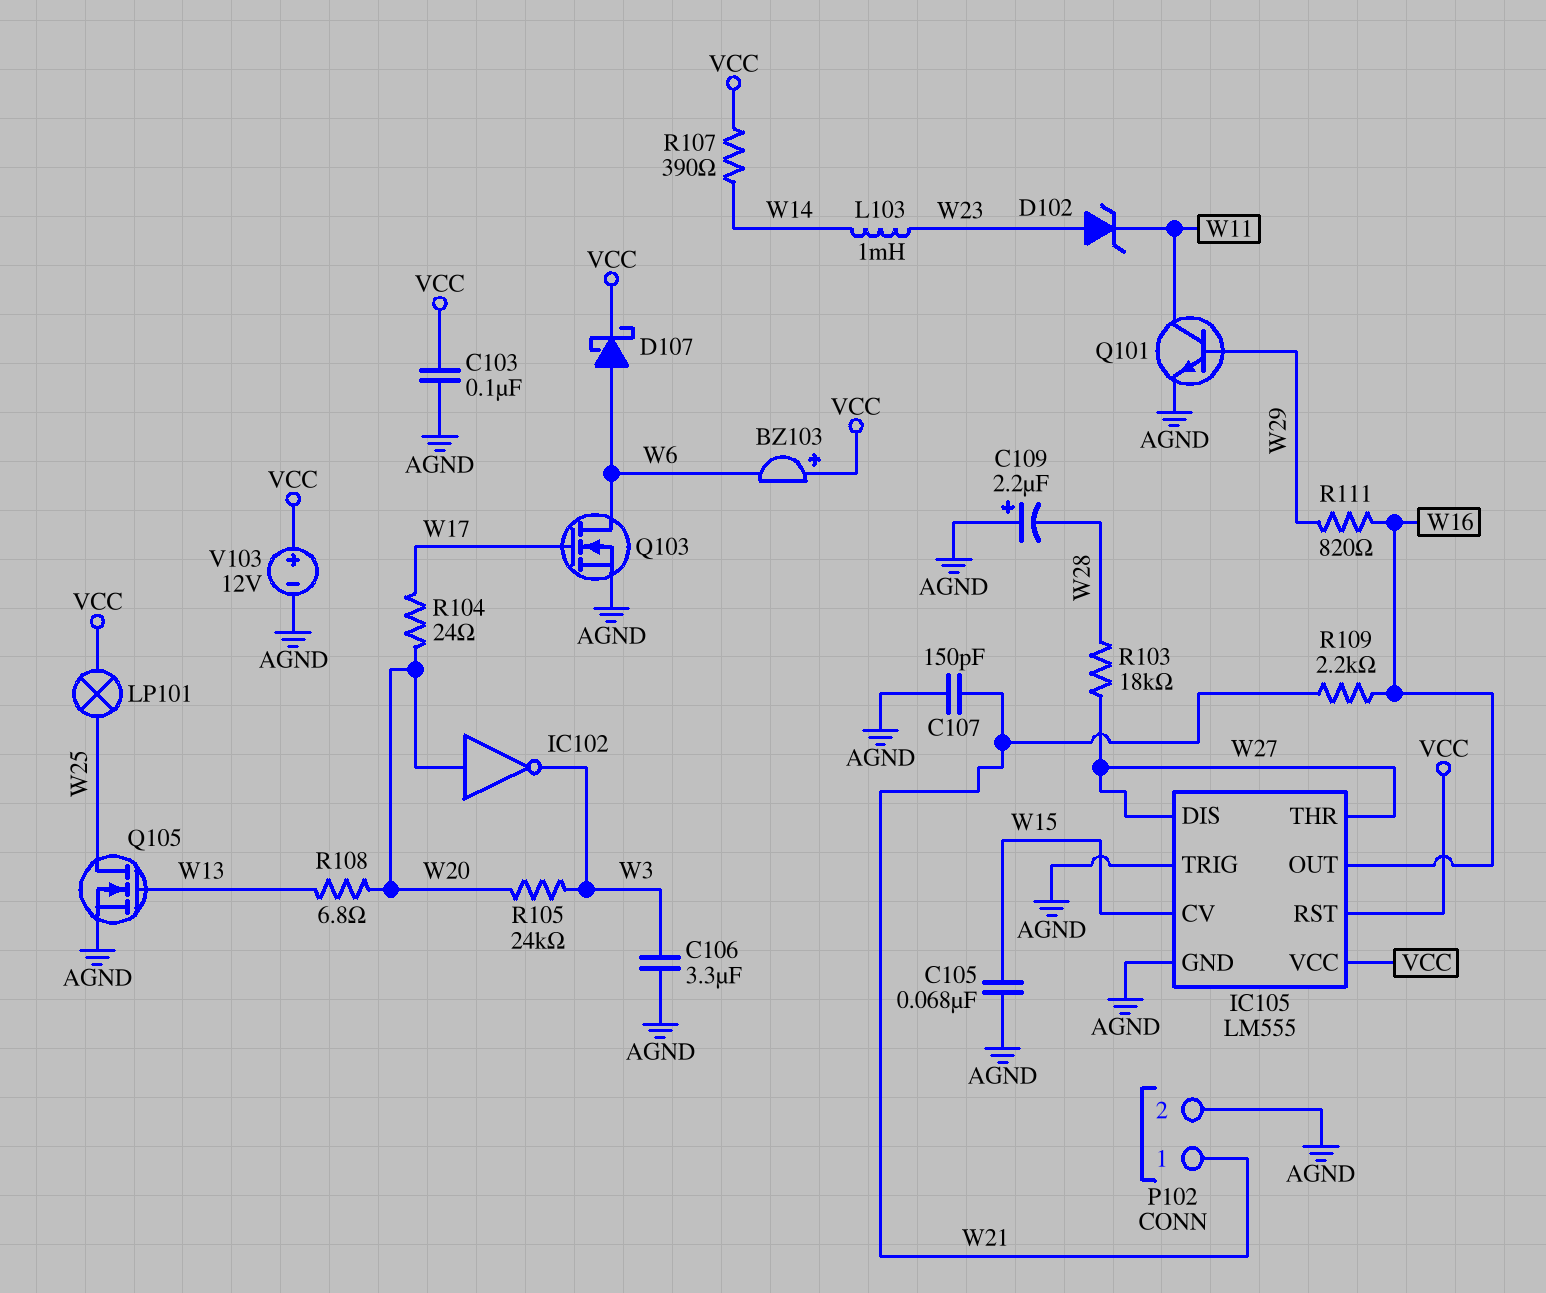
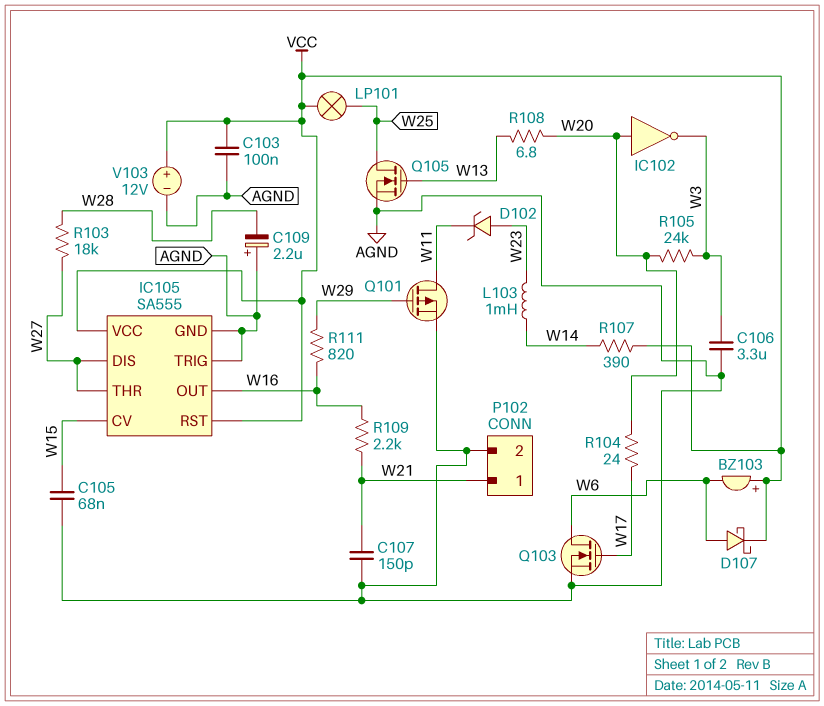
IC105: LM555 -> SA555
Q101: NPN (B W29, C W11, E AGND) -> PMOS (G W29, D W11, S AGND)

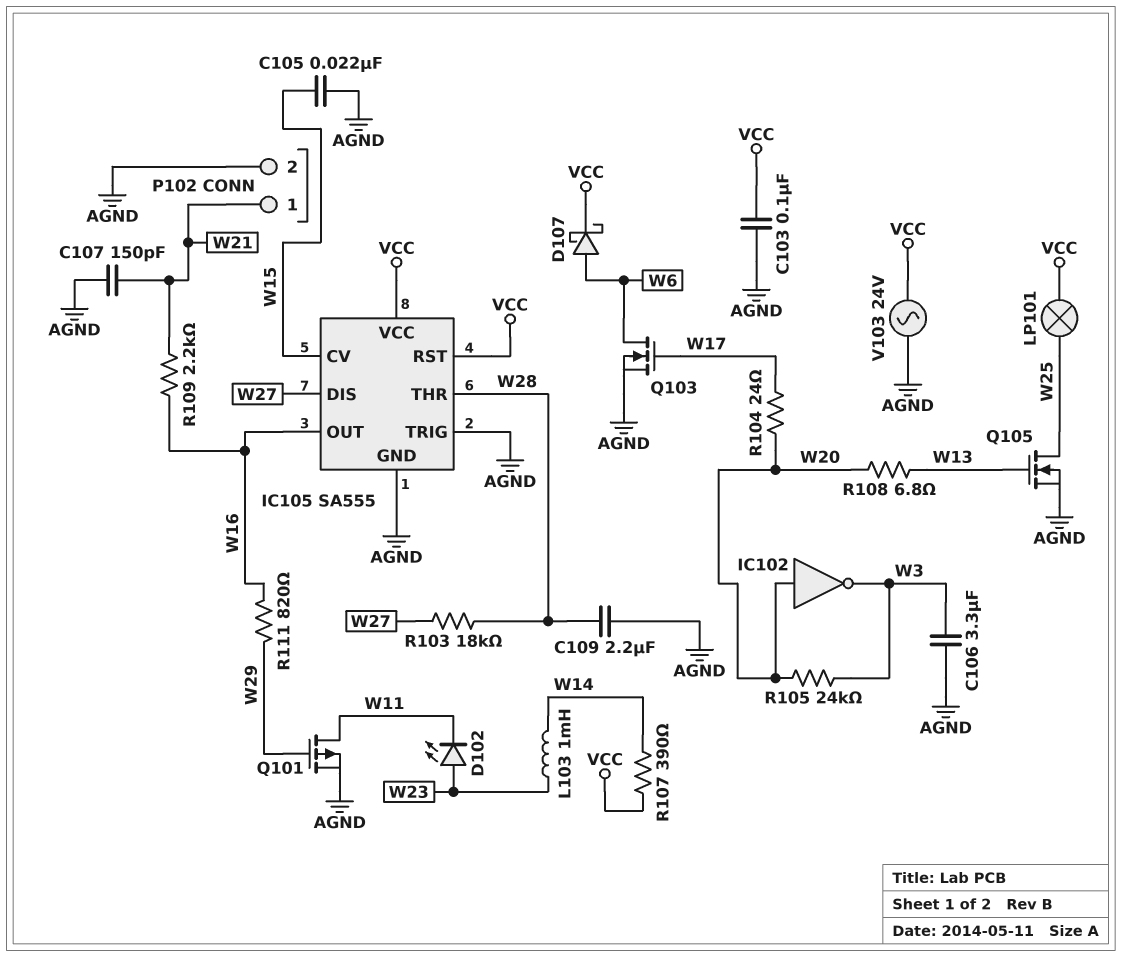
BZ103: buzzer (plus VCC, minus W6) -> none
C105: 68nF (AGND, W15) -> 22nF (AGND, W15)
C109: 2.2uF (plus AGND, minus W28) -> 2.2uF (AGND, W28)
D102: zener (A W23, K W11) -> LED (A W23, K W11)
IC105 pin THR: W27 -> W28
V103: 12V (plus VCC, minus AGND) -> AC 24V (AGND, VCC)

